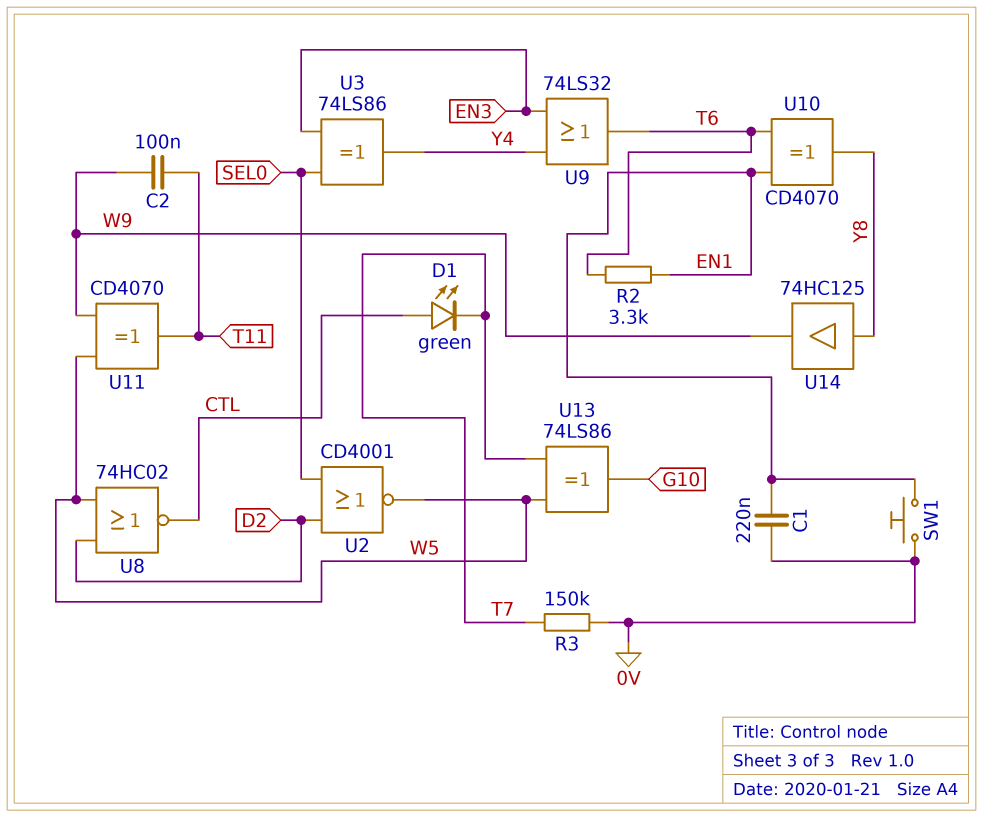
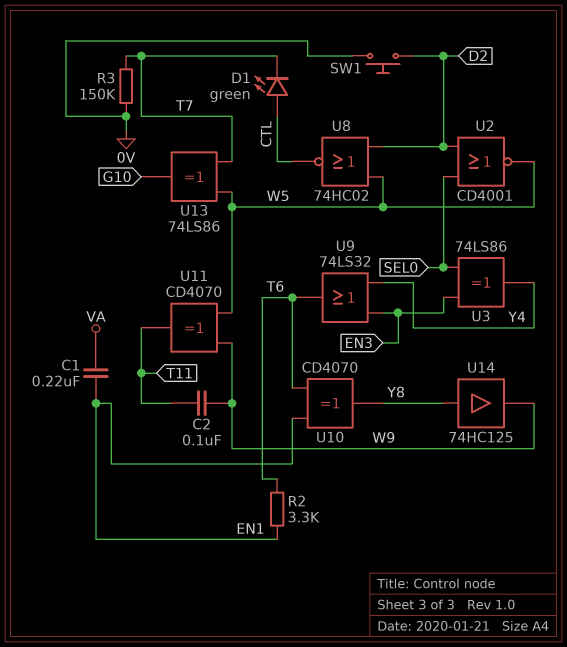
C1: 220nF (0V, EN1) -> 220nF (EN1, VA)
SW1: button (0V, EN1) -> button (0V, D2)

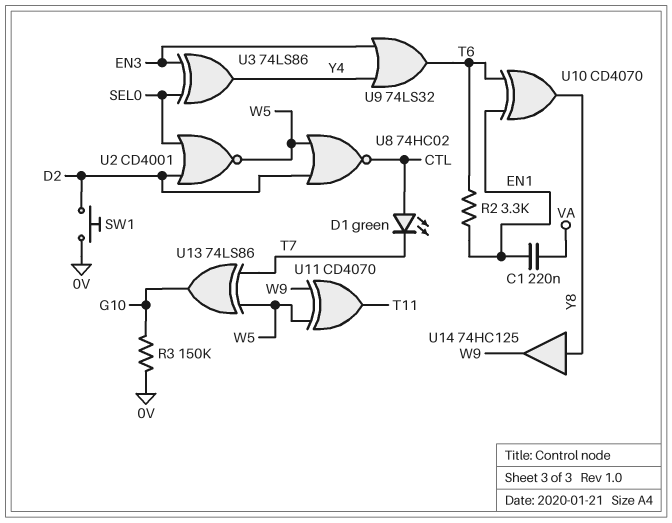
C2: 100nF (T11, W9) -> none
R3: 150k (0V, T7) -> 150k (0V, G10)

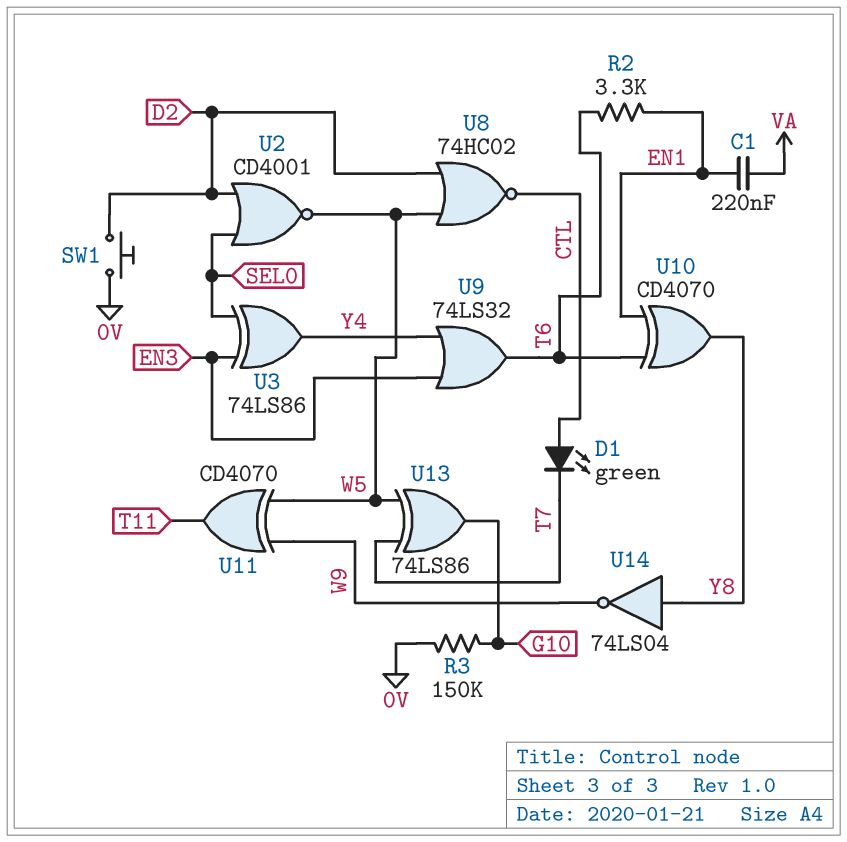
U14: buffer 74HC125 (in Y8, out W9) -> NOT 74LS04 (in Y8, out W9)

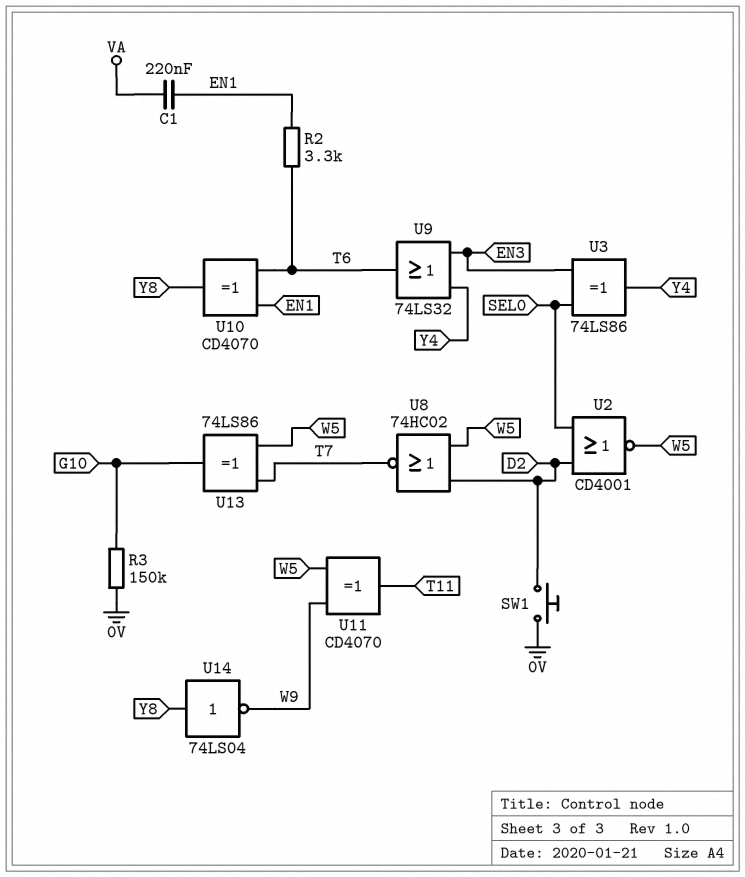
D1: LED green (A CTL, K T7) -> none
U8: NOR 74HC02 (in D2, in W5, out CTL) -> NOR 74HC02 (in D2, in W5, out T7)

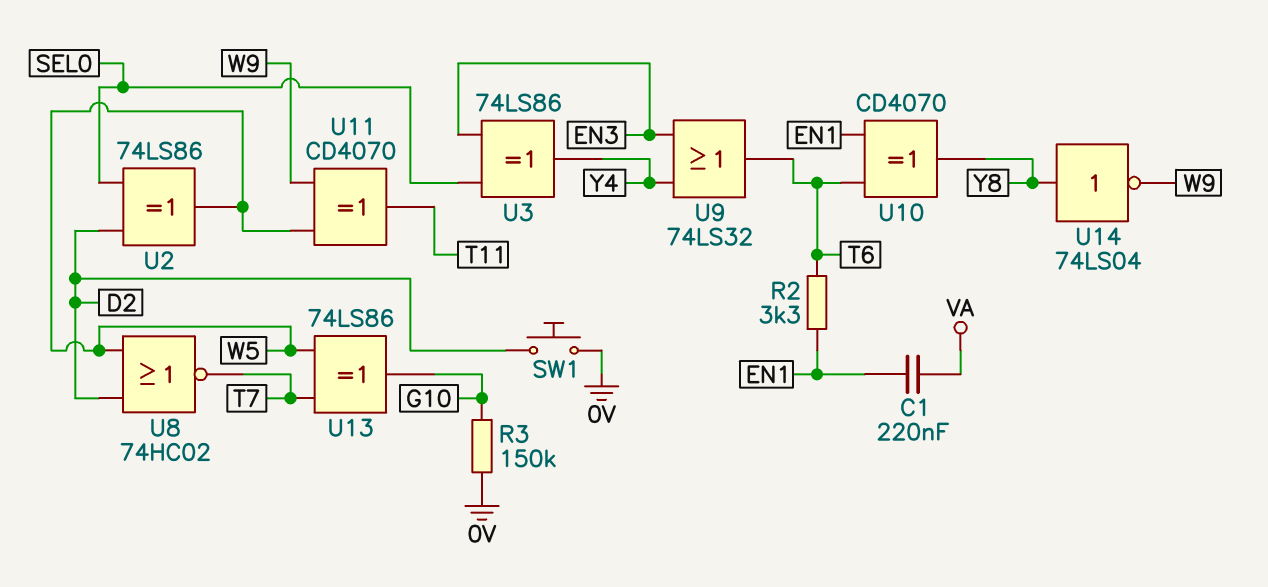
U2: NOR CD4001 (in D2, in SEL0, out W5) -> XOR 74LS86 (in D2, in SEL0, out W5)

